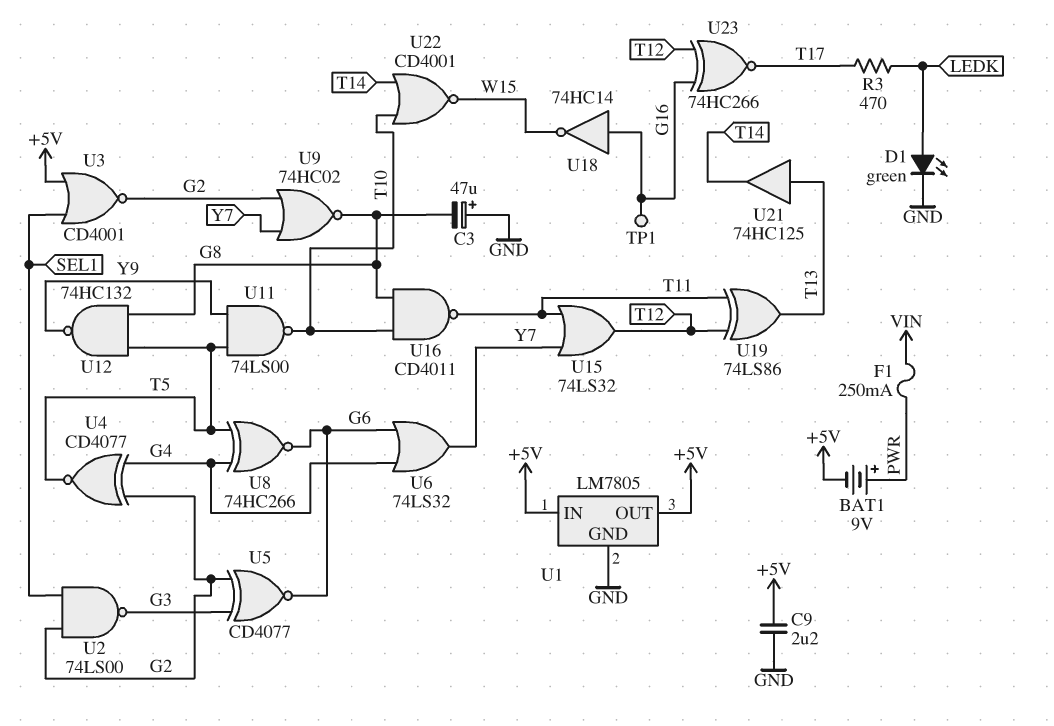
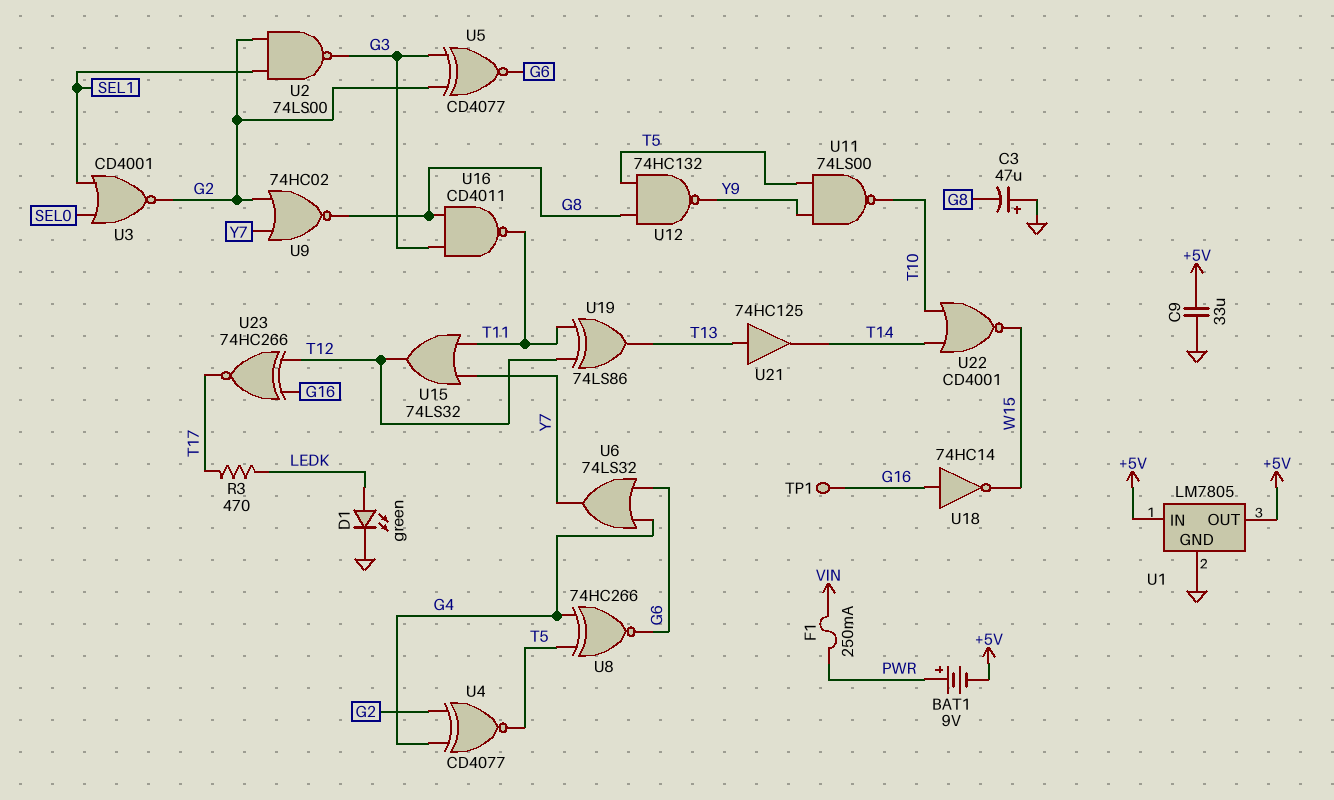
C9: 2.2uF (+5V, GND) -> 33uF (+5V, GND)
U3: NOR CD4001 (in +5V, in SEL1, out G2) -> NOR CD4001 (in SEL0, in SEL1, out G2)
U16: NAND CD4011 (in G8, in T10, out T11) -> NAND CD4011 (in G3, in G8, out T11)

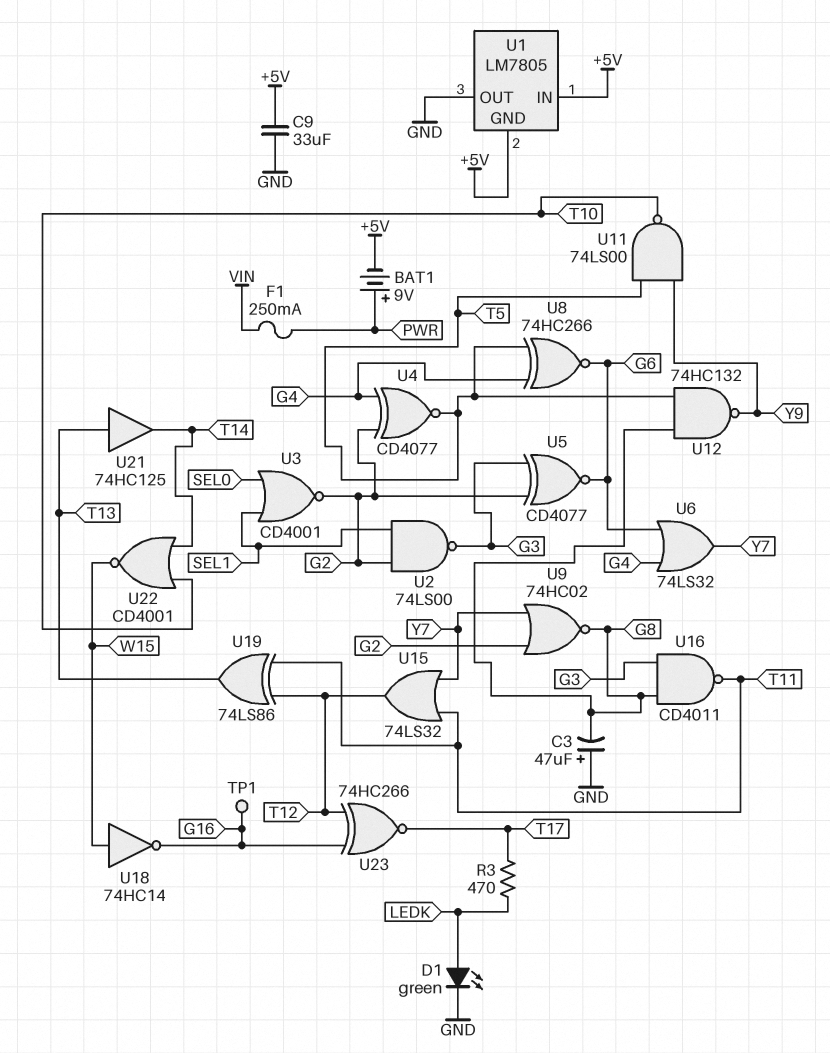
U1 pin GND: GND -> +5V
U1 pin OUT: +5V -> GND
U18: NOT 74HC14 (in G16, out W15) -> NOT 74HC14 (in W15, out G16)

